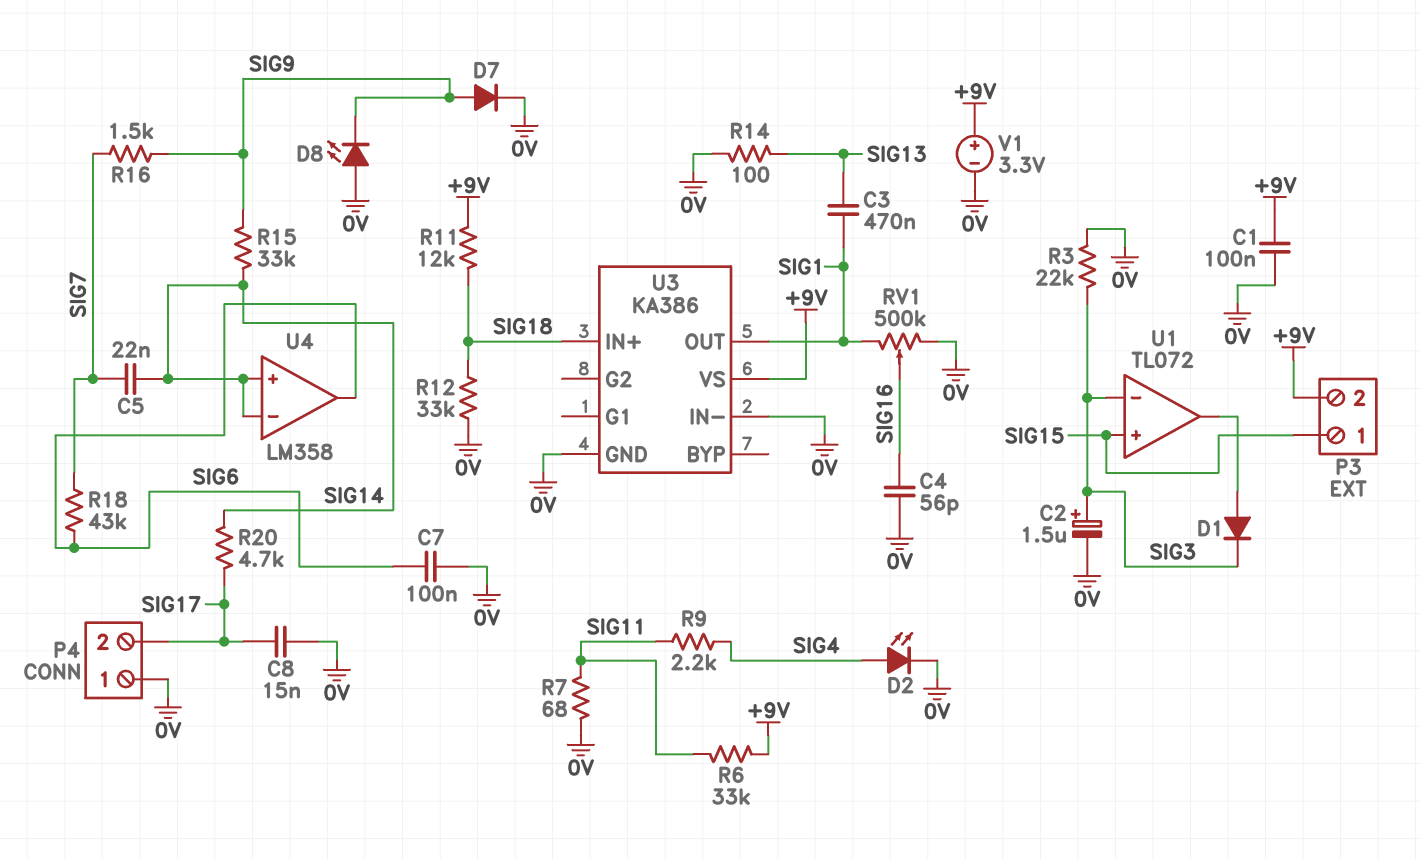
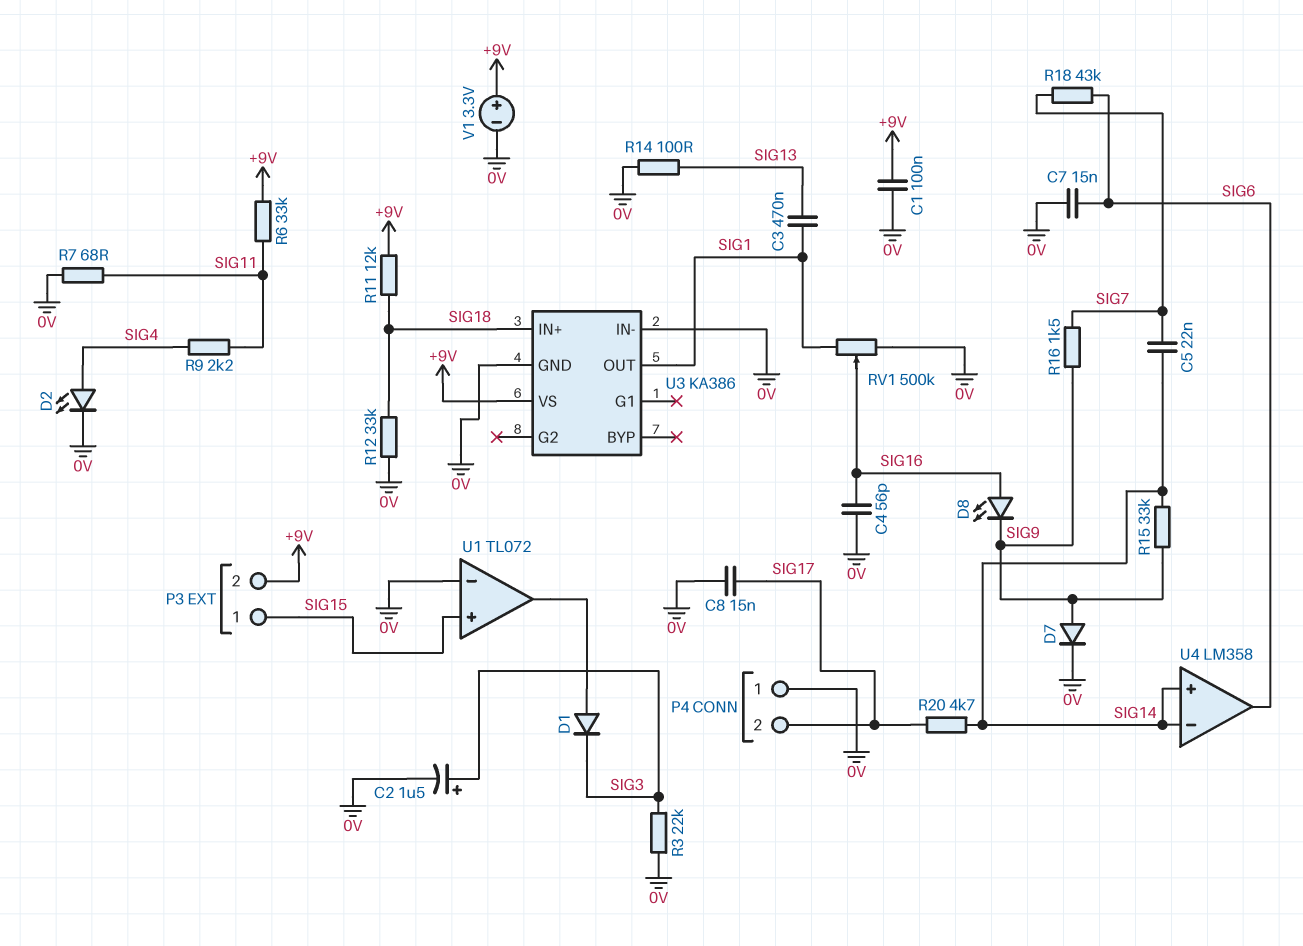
C7: 100nF (0V, SIG6) -> 15nF (0V, SIG6)
D8: LED (A 0V, K SIG9) -> LED (A SIG16, K SIG9)
U1 pin in-: SIG3 -> 0V

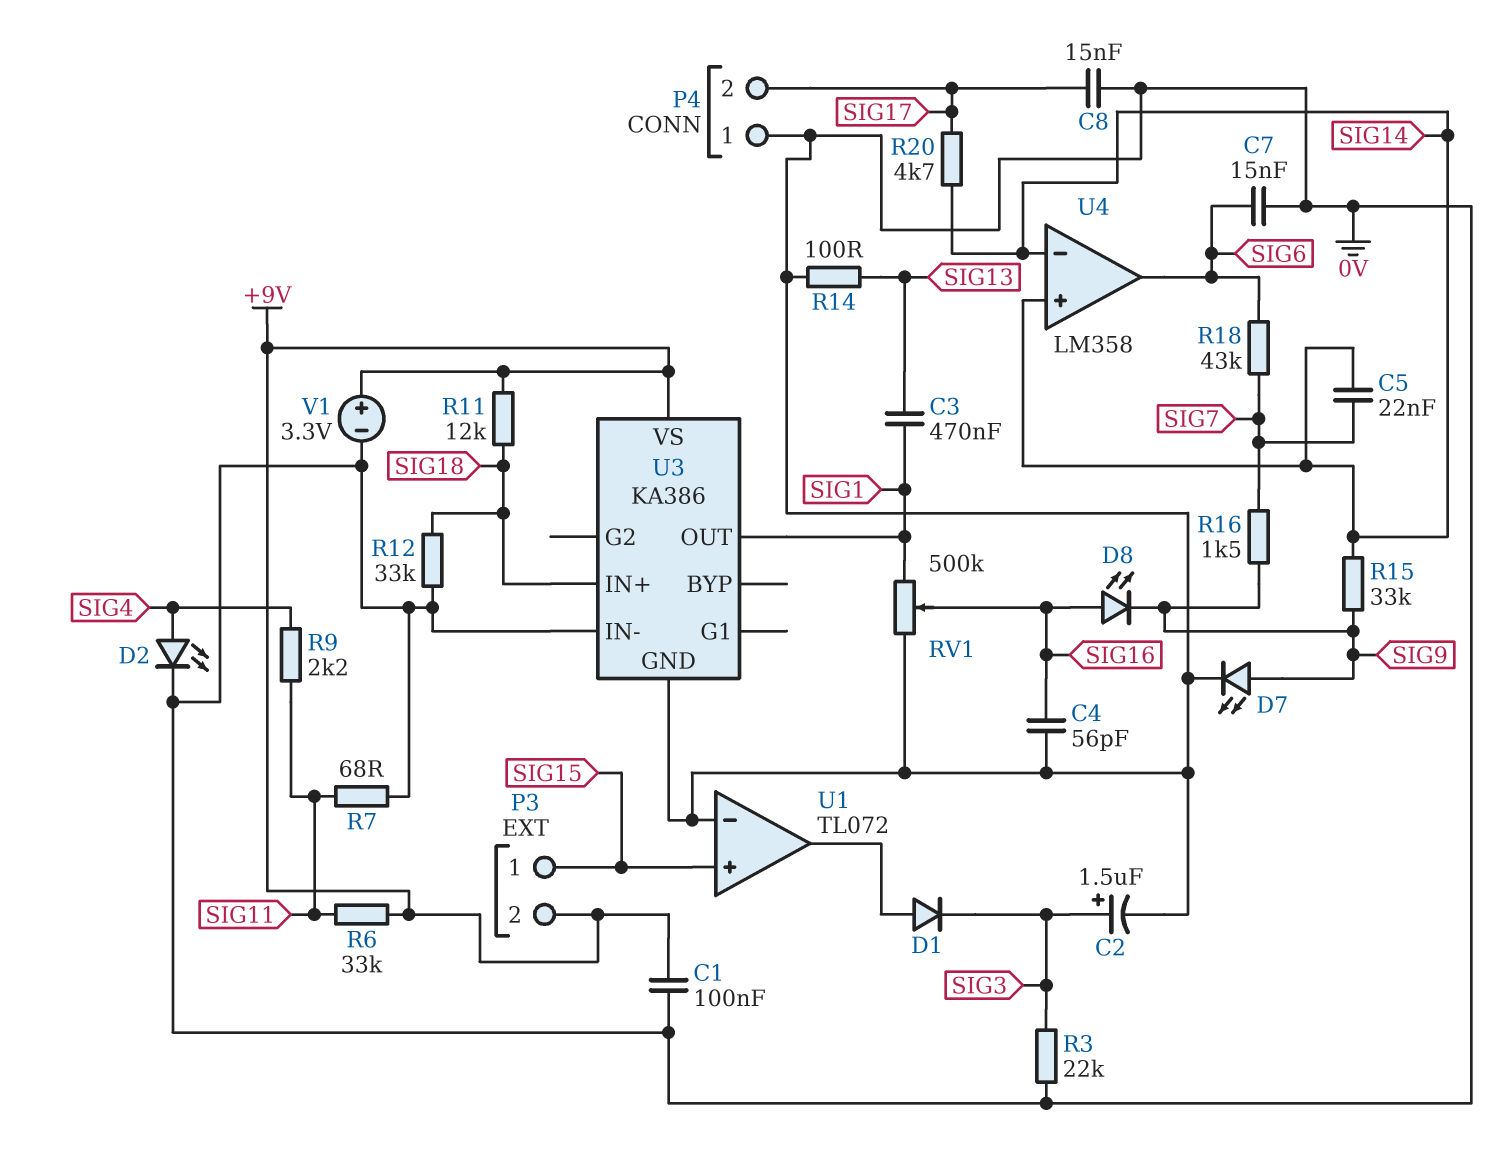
D7: diode (A SIG9, K 0V) -> LED (A SIG9, K 0V)

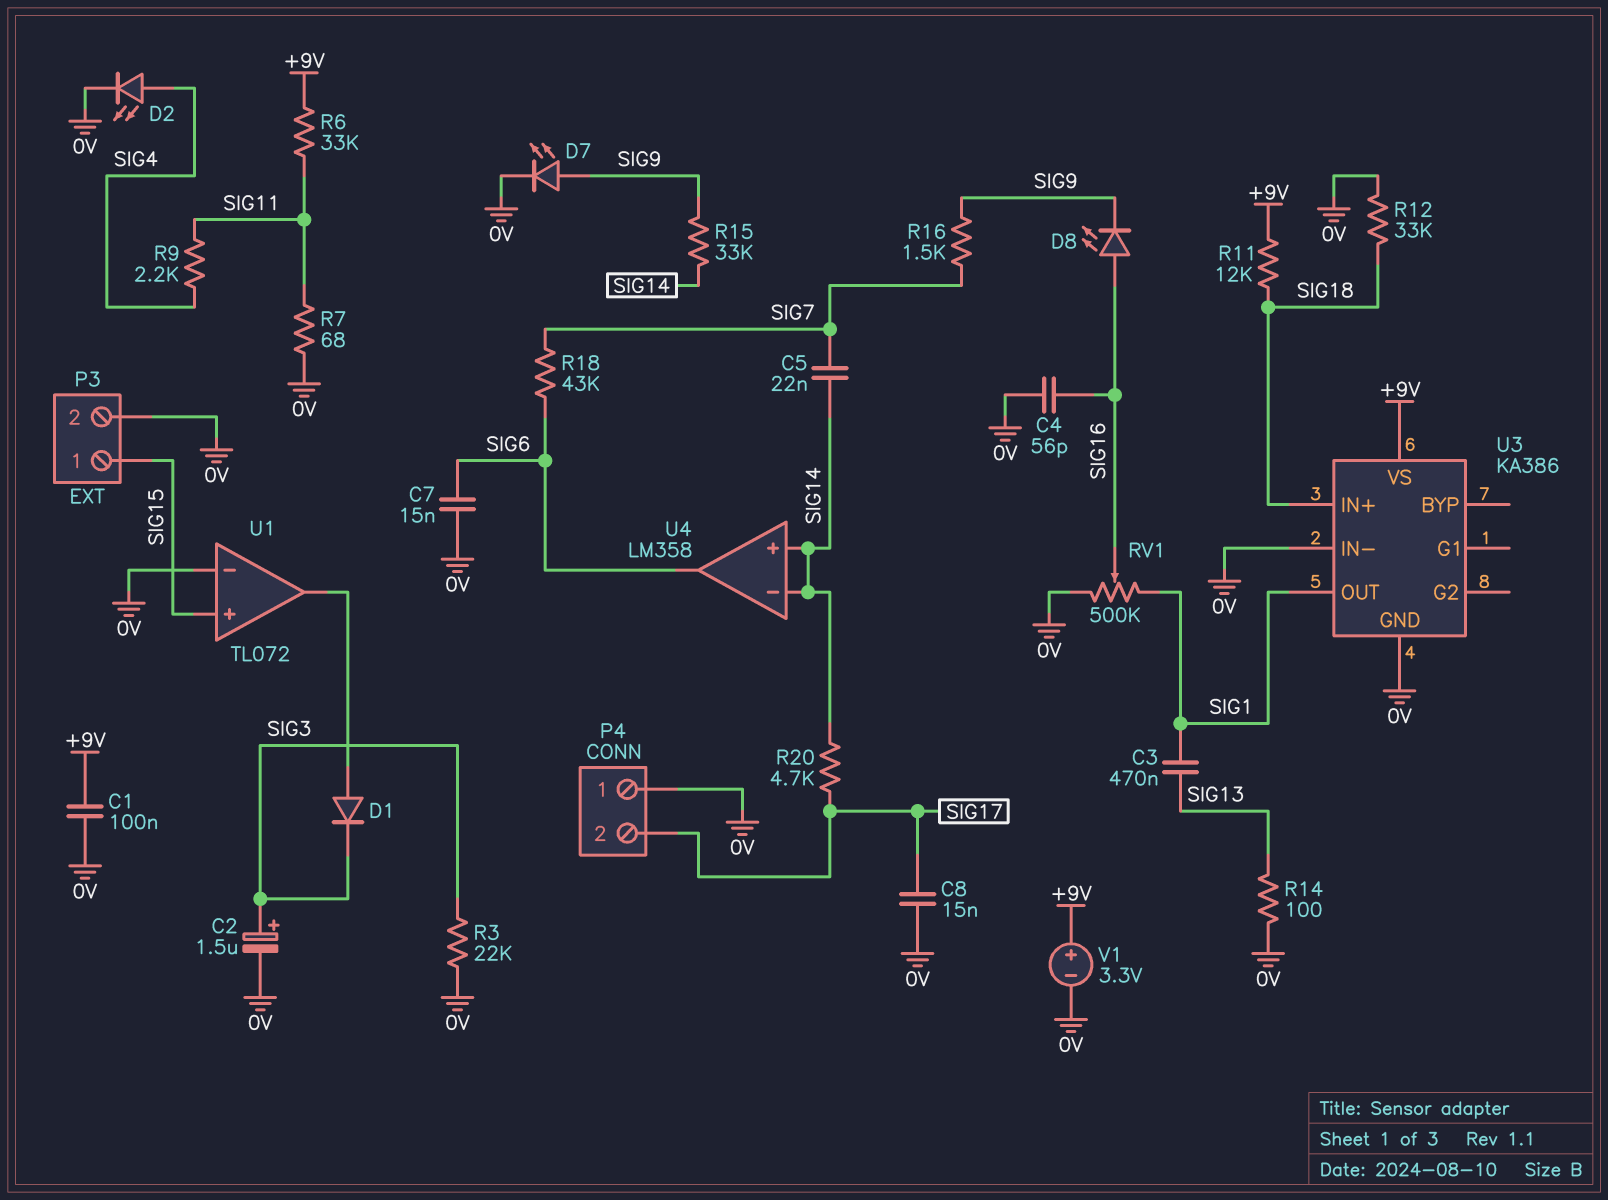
P3 pin 2: +9V -> 0V

